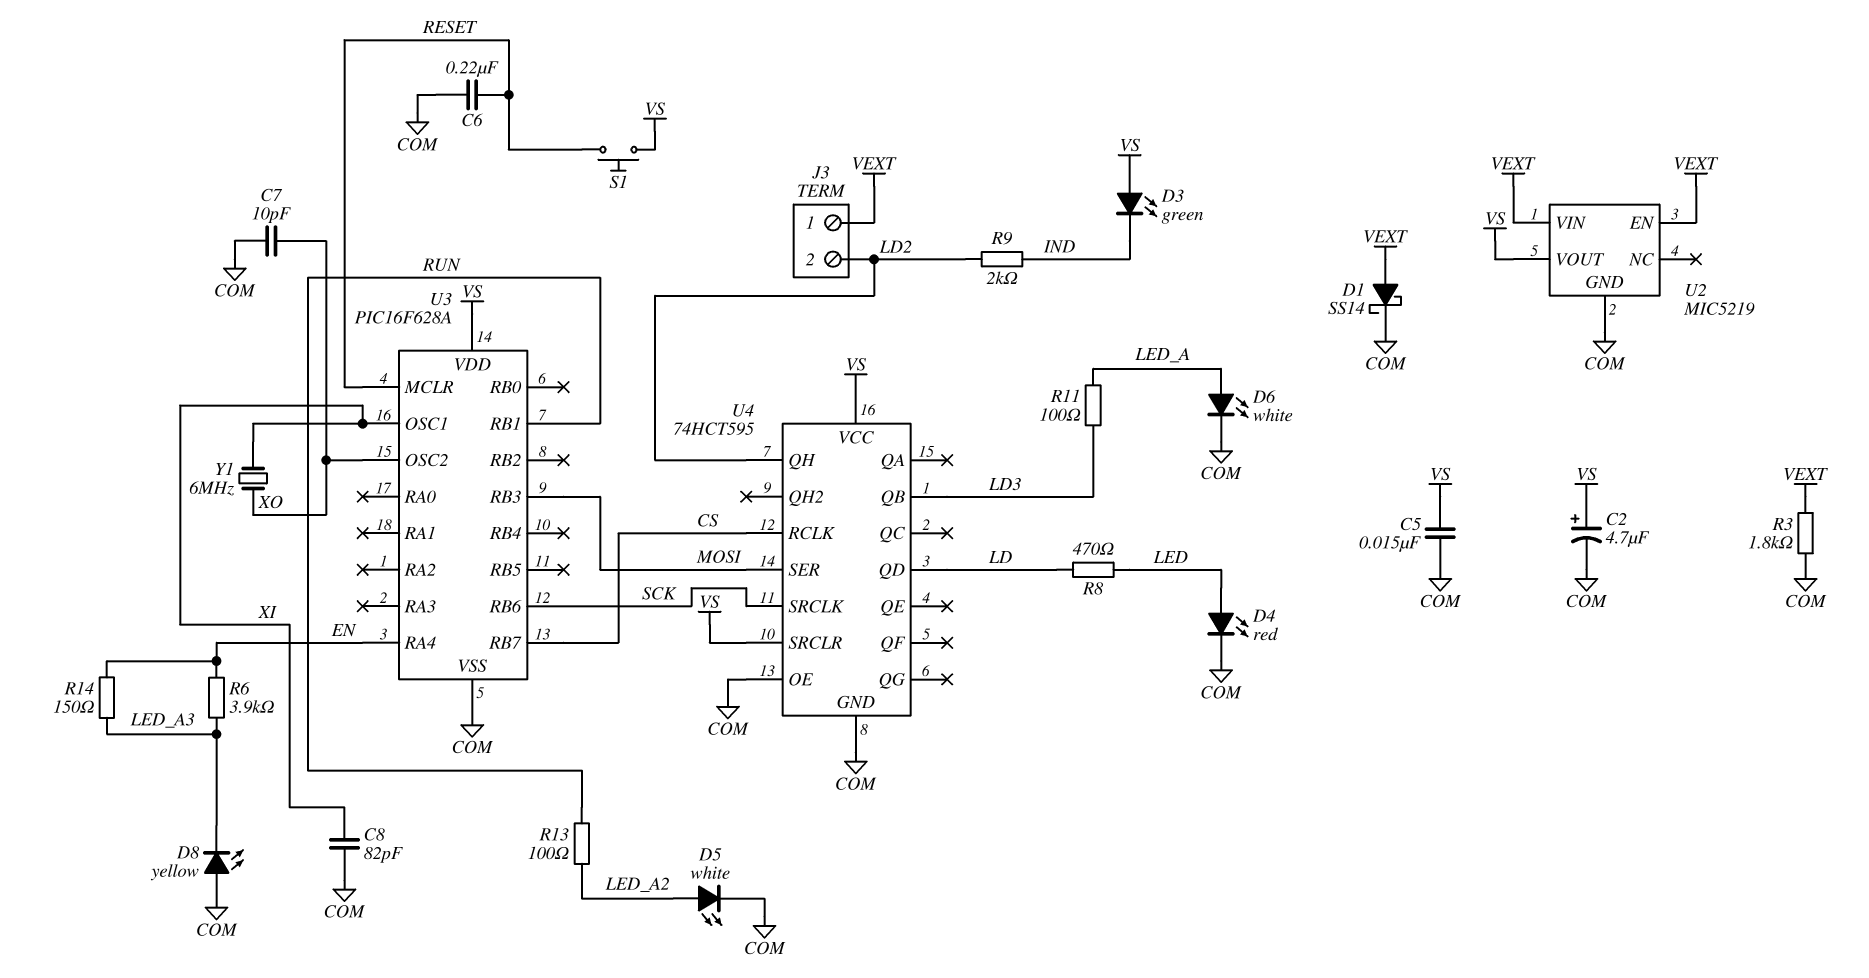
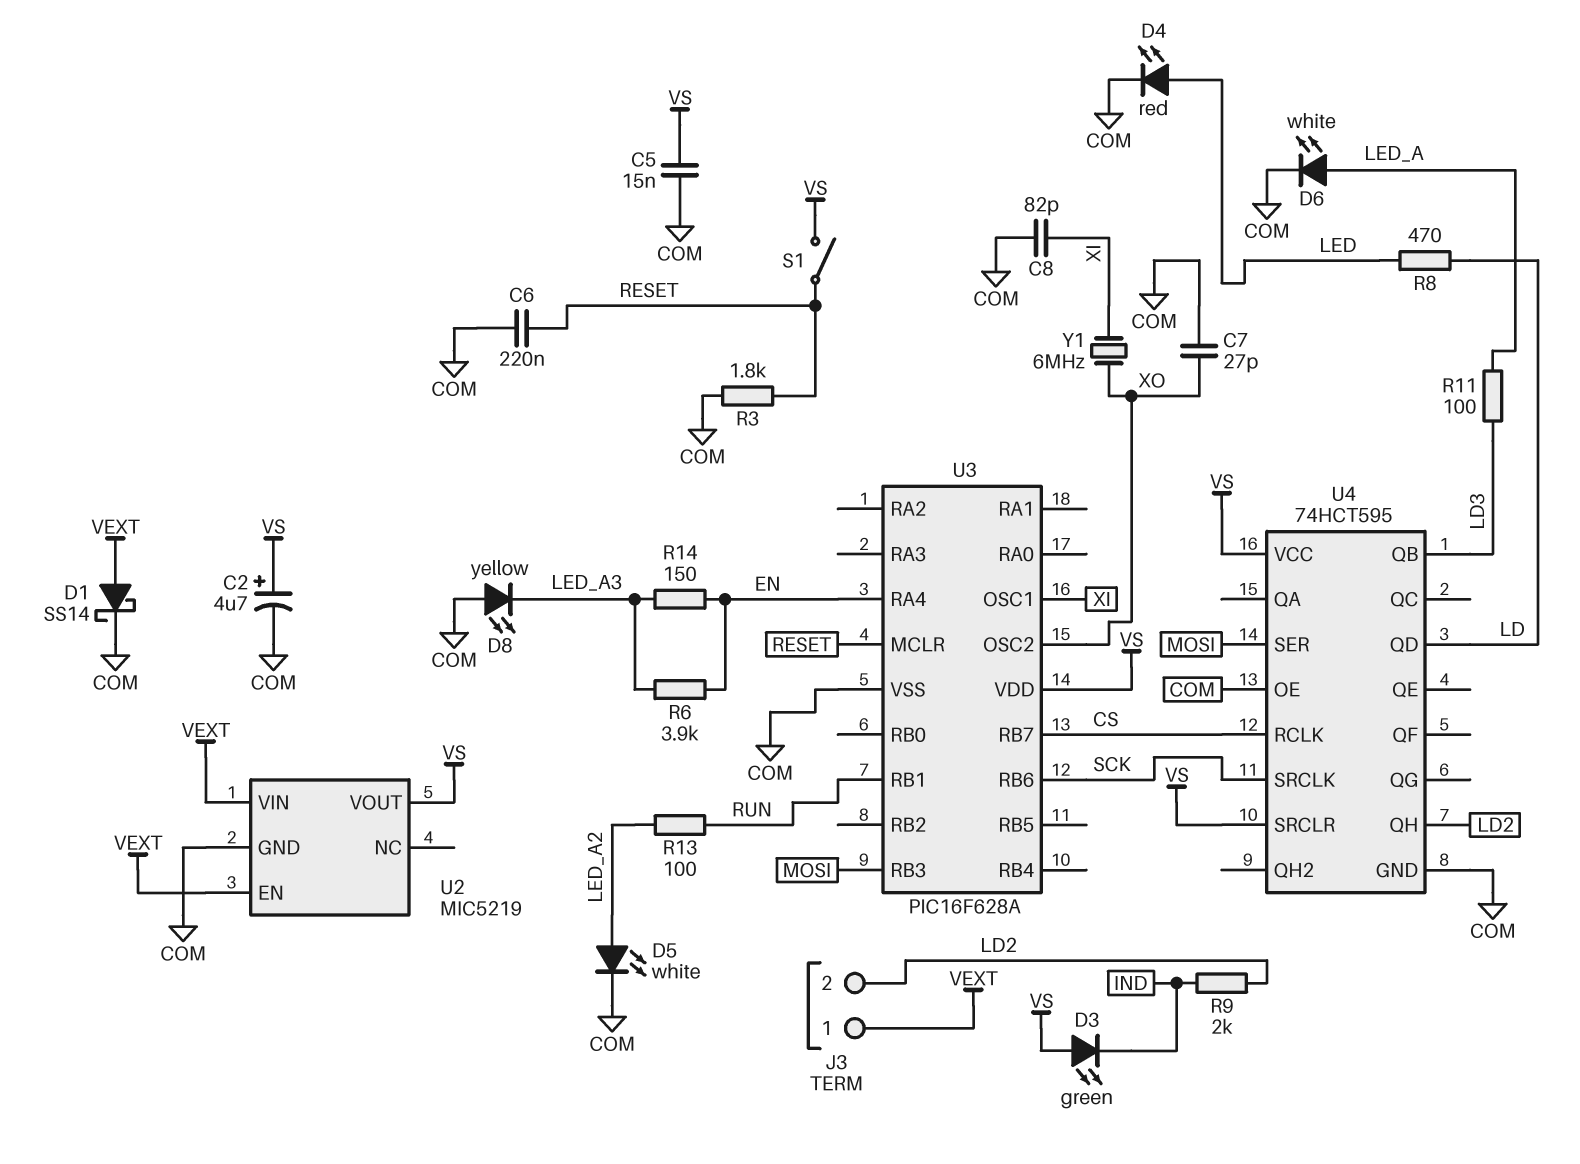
C7: 10pF (COM, XO) -> 27pF (COM, XO)
R3: 1.8k (COM, VEXT) -> 1.8k (COM, RESET)
S1: button (RESET, VS) -> switch (RESET, VS)

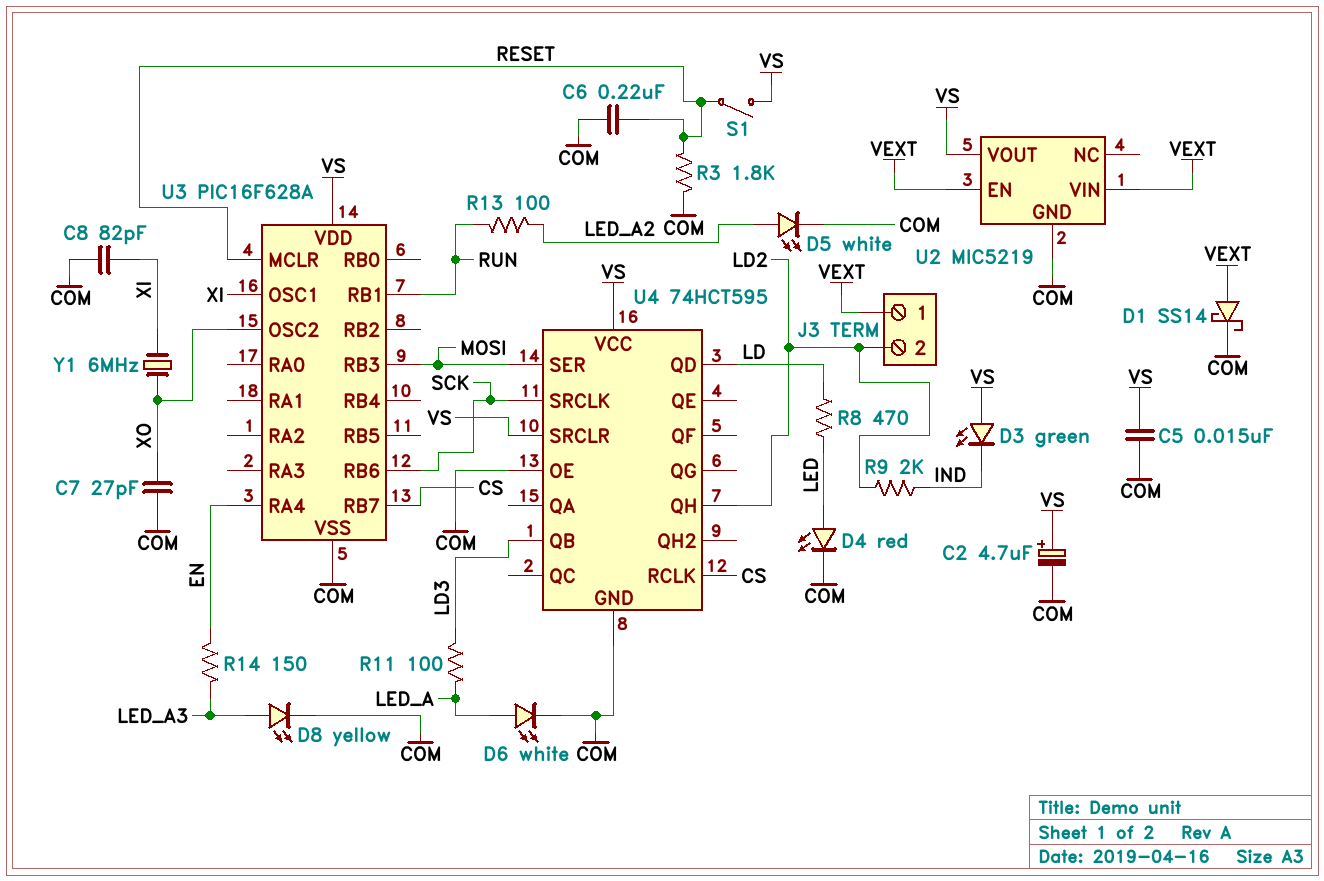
D8: LED yellow (A COM, K LED_A3) -> LED yellow (A LED_A3, K COM)
R6: 3.9k (EN, LED_A3) -> none

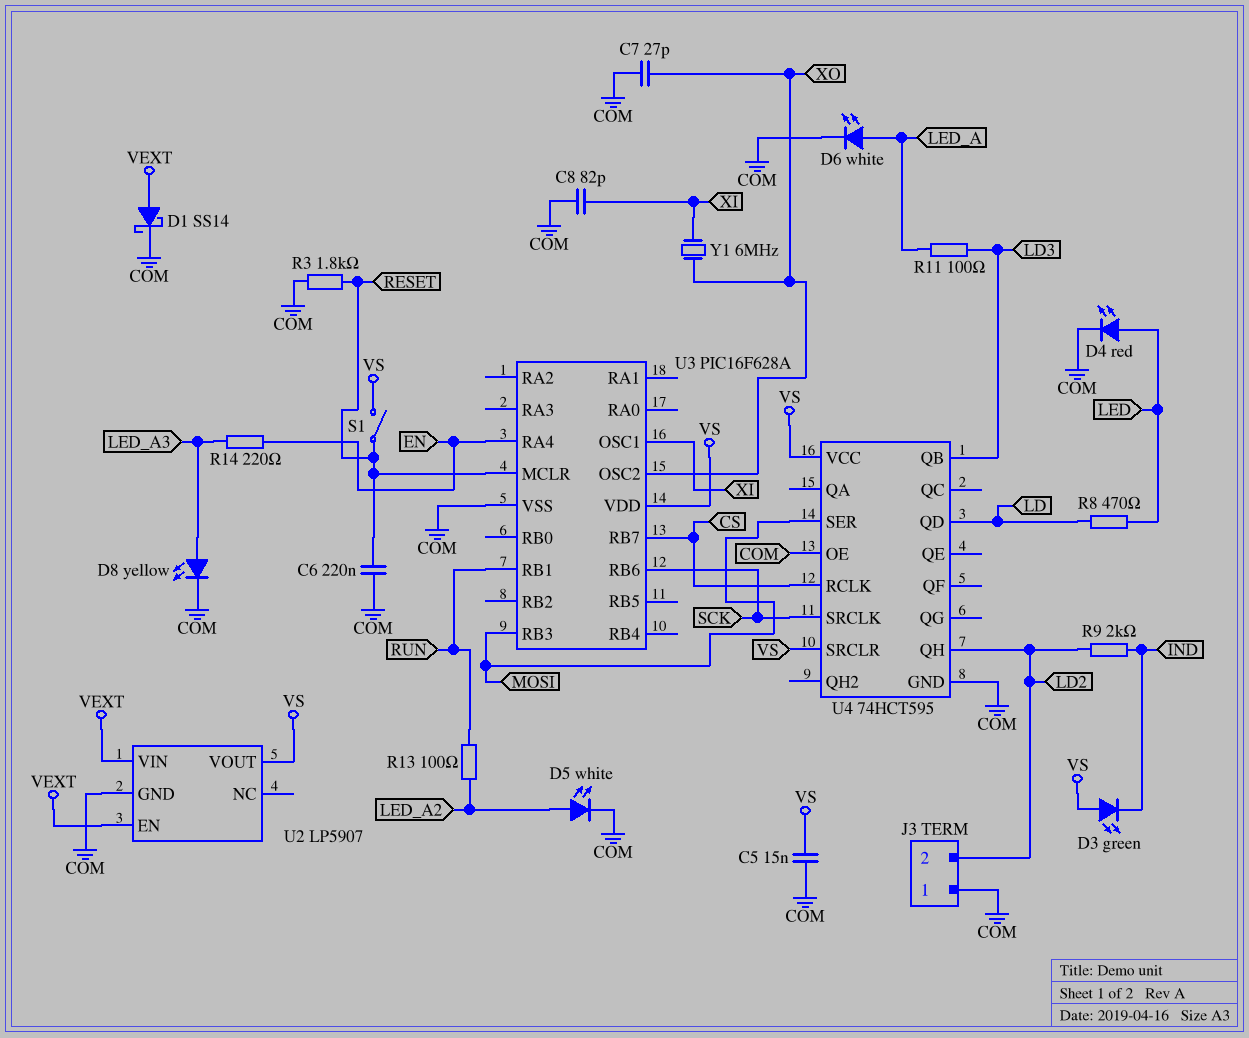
C2: 4.7uF (plus VS, minus COM) -> none
J3 pin 1: VEXT -> COM
R14: 150 (EN, LED_A3) -> 220 (EN, LED_A3)
U2: MIC5219 -> LP5907

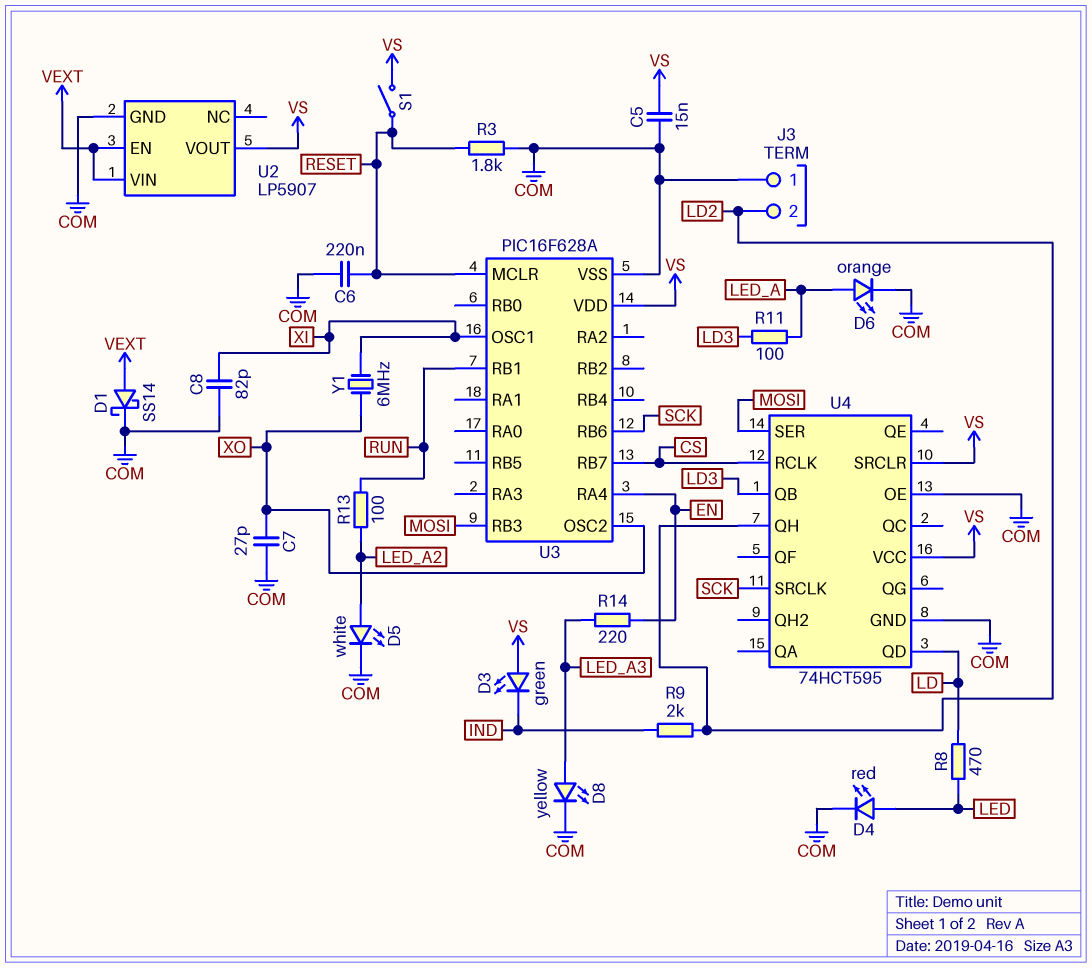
D6: LED white (A LED_A, K COM) -> LED orange (A LED_A, K COM)

